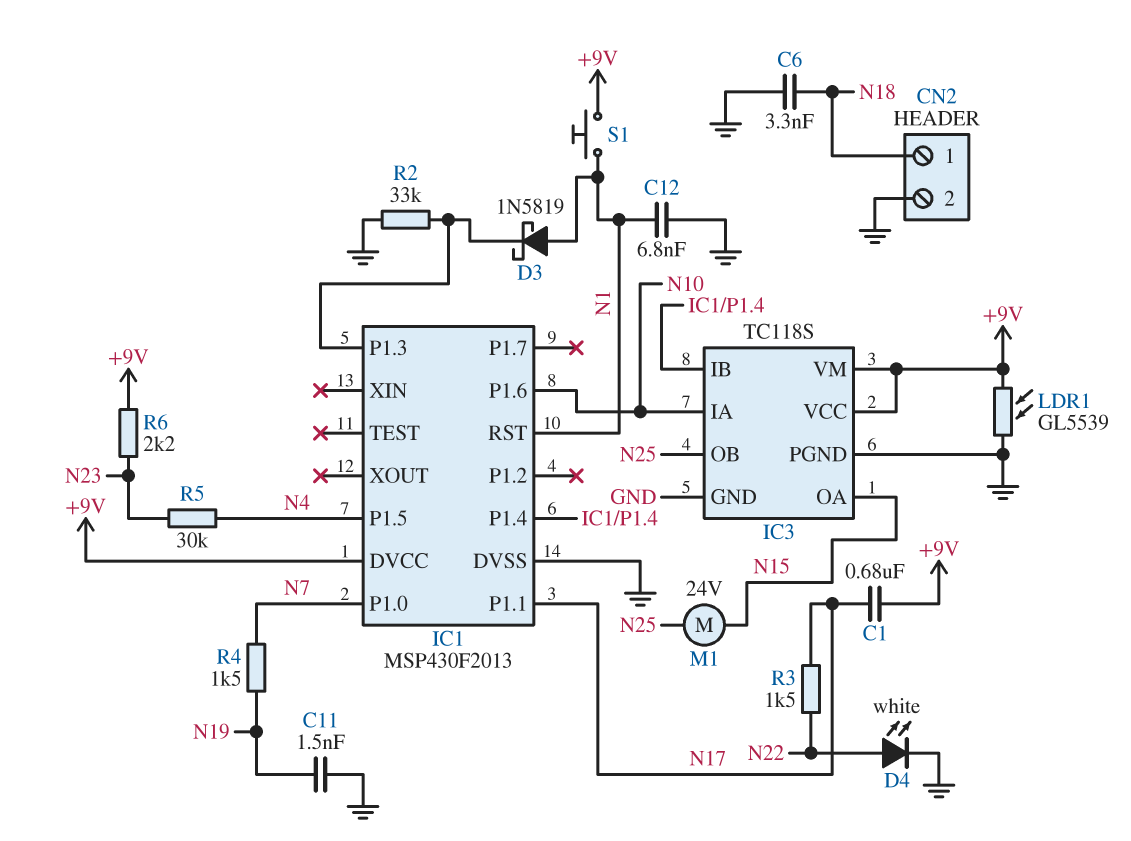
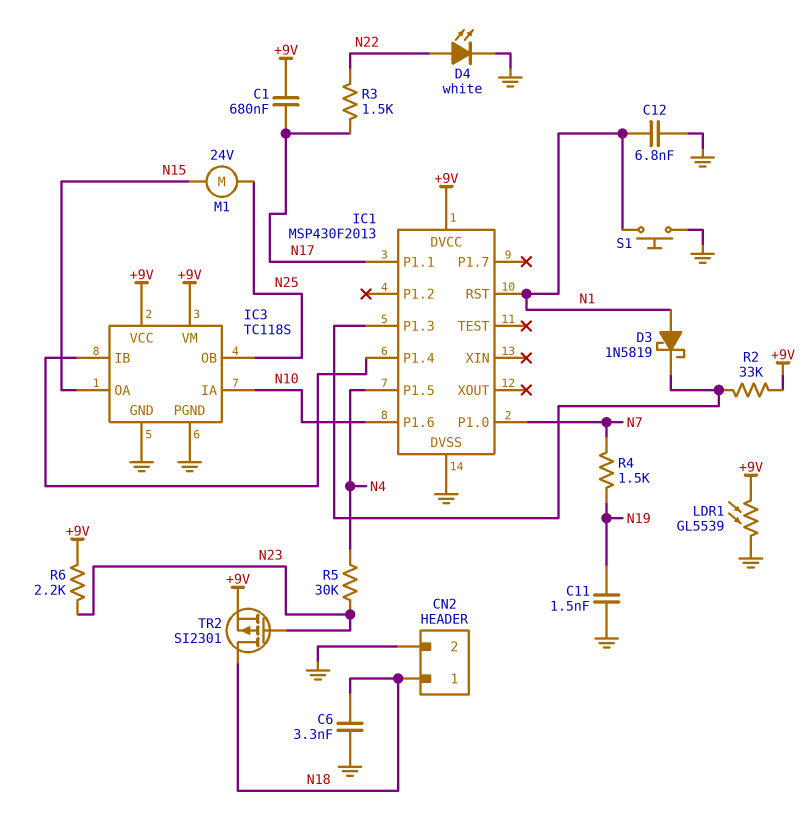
R2: 33k (GND, IC1/P1.3) -> 33k (+9V, IC1/P1.3)
S1: button (+9V, N1) -> button (GND, N1)
TR2: none -> PMOS SI2301 (G N23, D N18, S +9V)

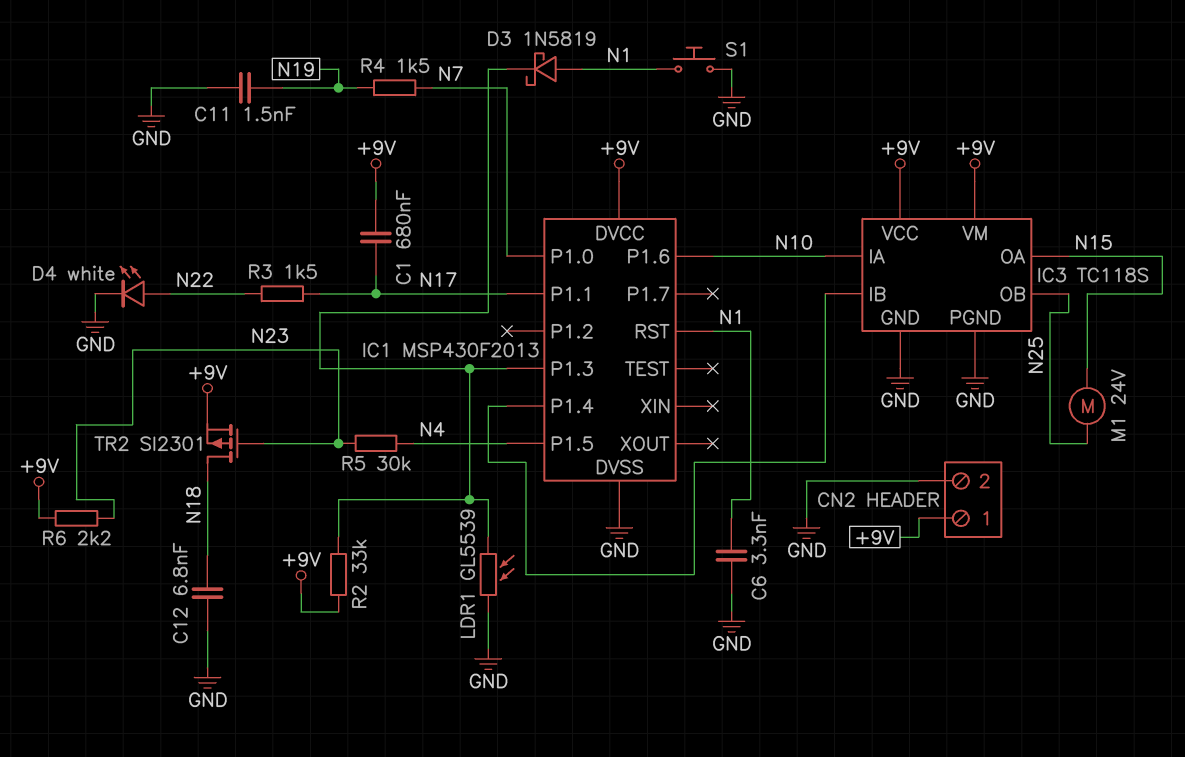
C6: 3.3nF (GND, N18) -> 3.3nF (GND, N1)
C12: 6.8nF (GND, N1) -> 6.8nF (GND, N18)
CN2 pin 1: N18 -> +9V
LDR1: GL5539 (+9V, GND) -> GL5539 (GND, IC1/P1.3)

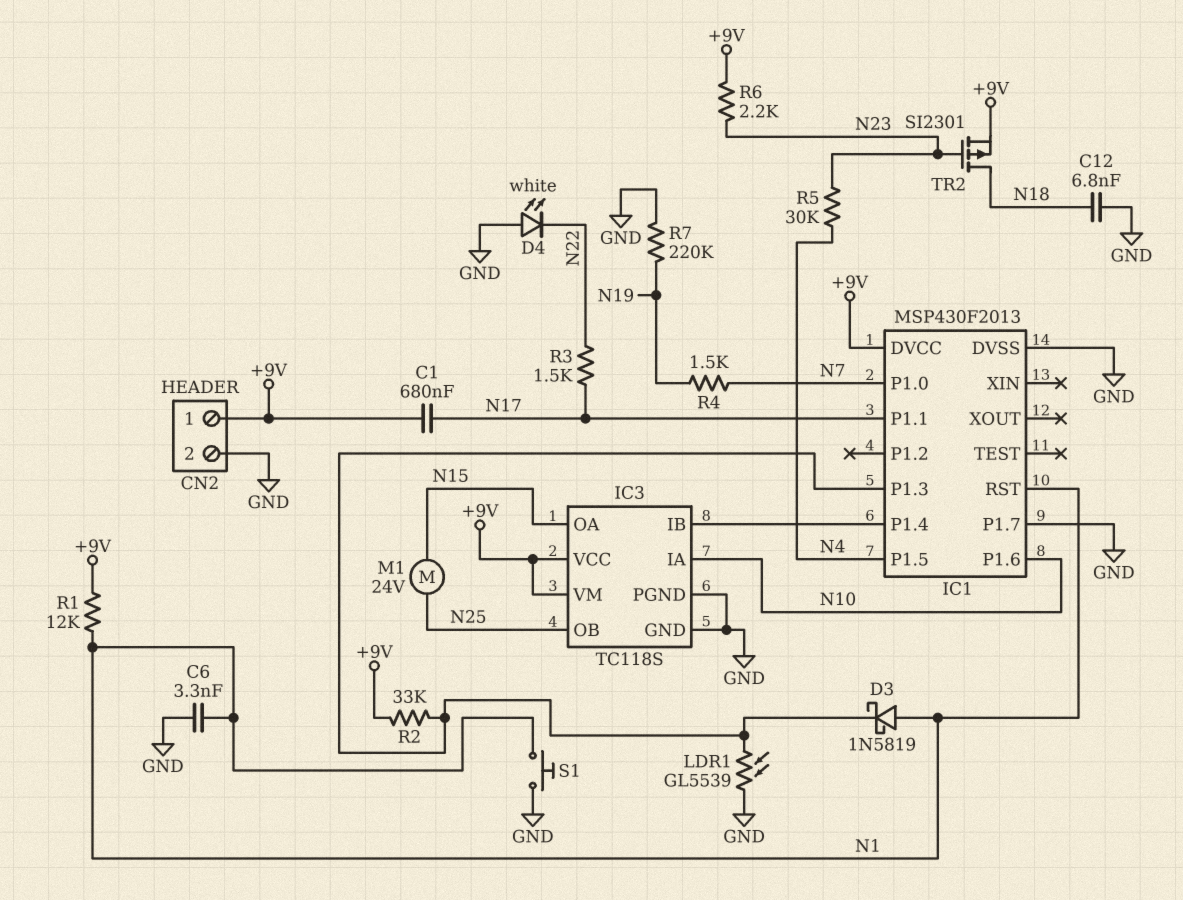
C11: 1.5nF (GND, N19) -> none
D4: LED white (A N22, K GND) -> LED white (A GND, K N22)
IC1 pin P1.7: none -> GND
R1: none -> 12k (+9V, N1)
R7: none -> 220k (GND, N19)

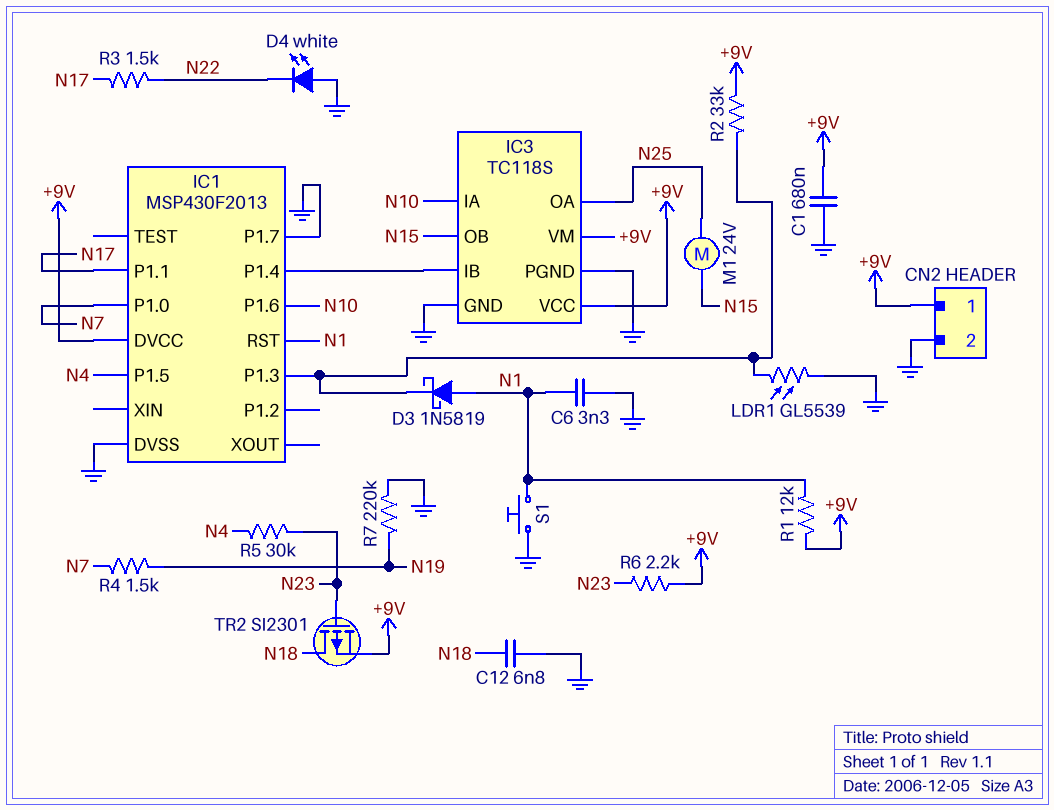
C1: 680nF (+9V, N17) -> 680nF (+9V, GND)
IC3 pin OA: N15 -> N25
IC3 pin OB: N25 -> N15

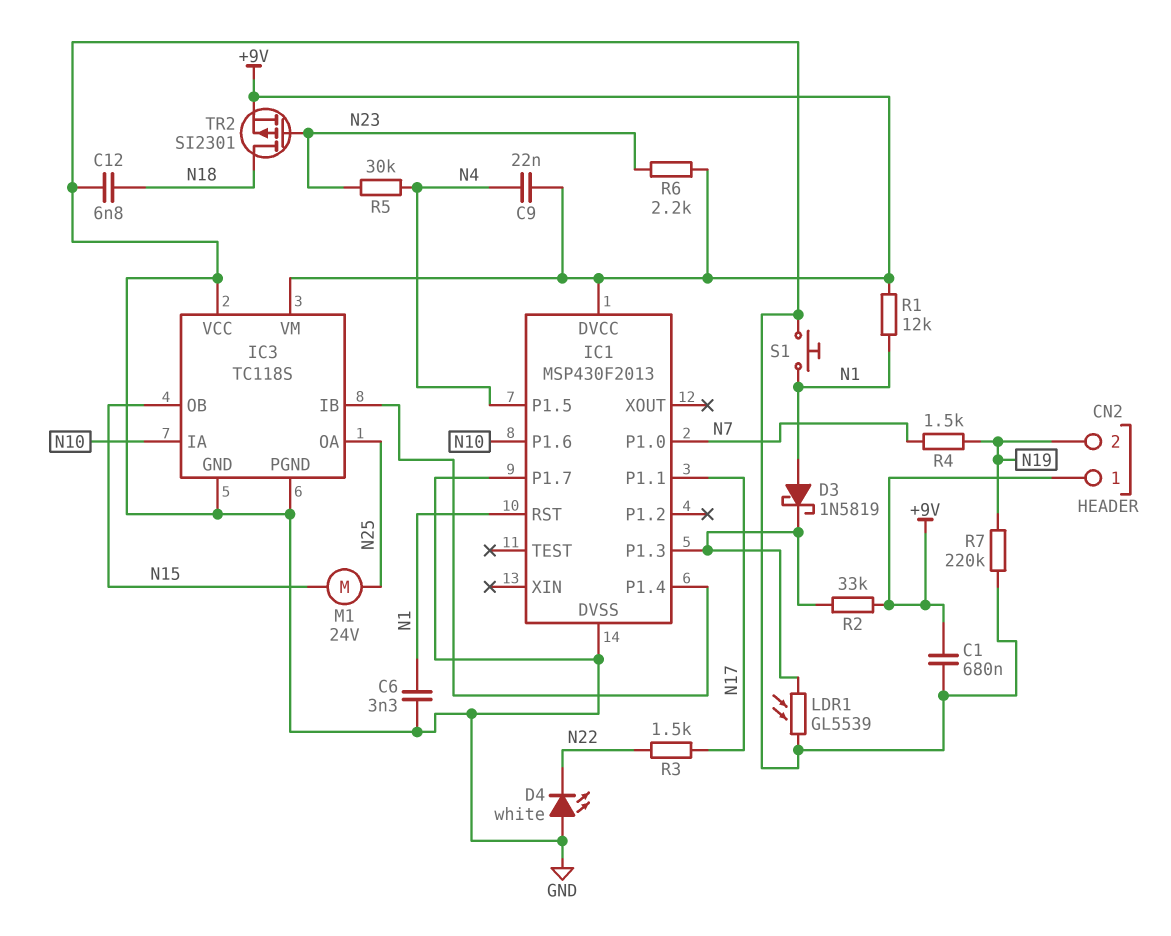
C9: none -> 22nF (+9V, N4)
CN2 pin 2: GND -> N19
IC3 pin VCC: +9V -> GND

